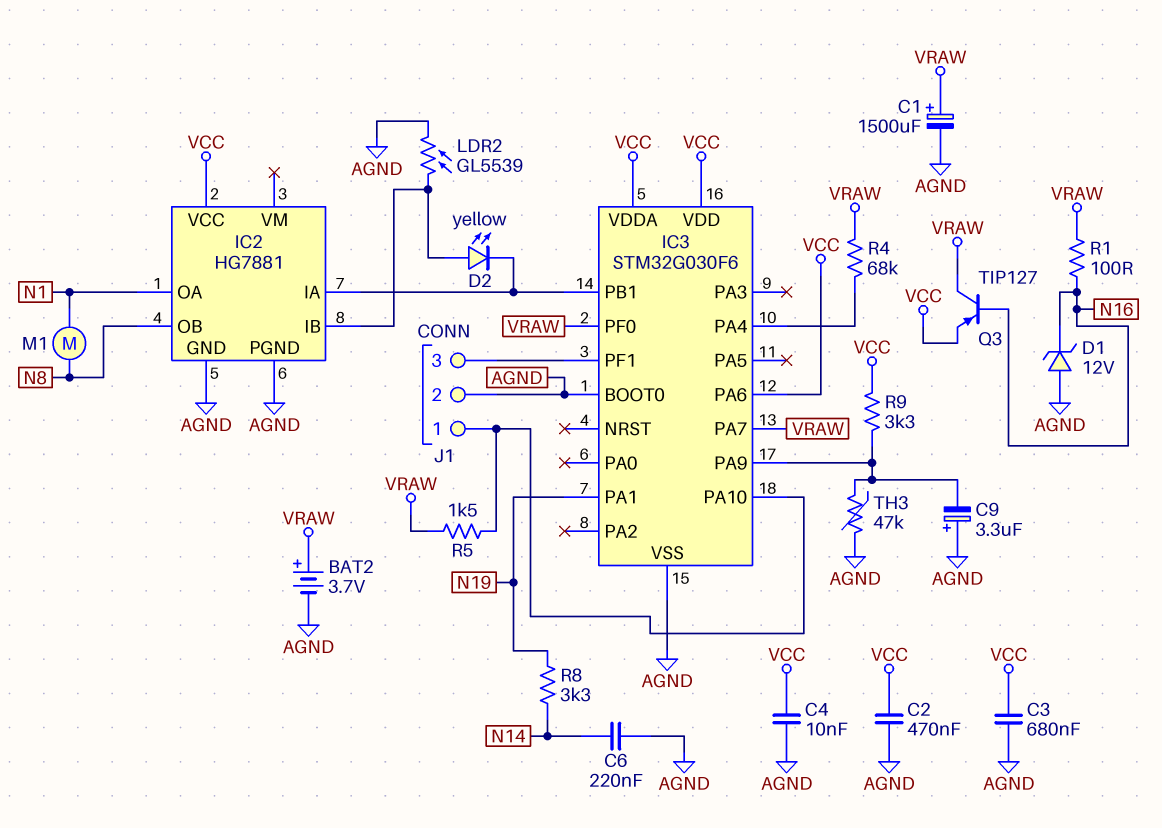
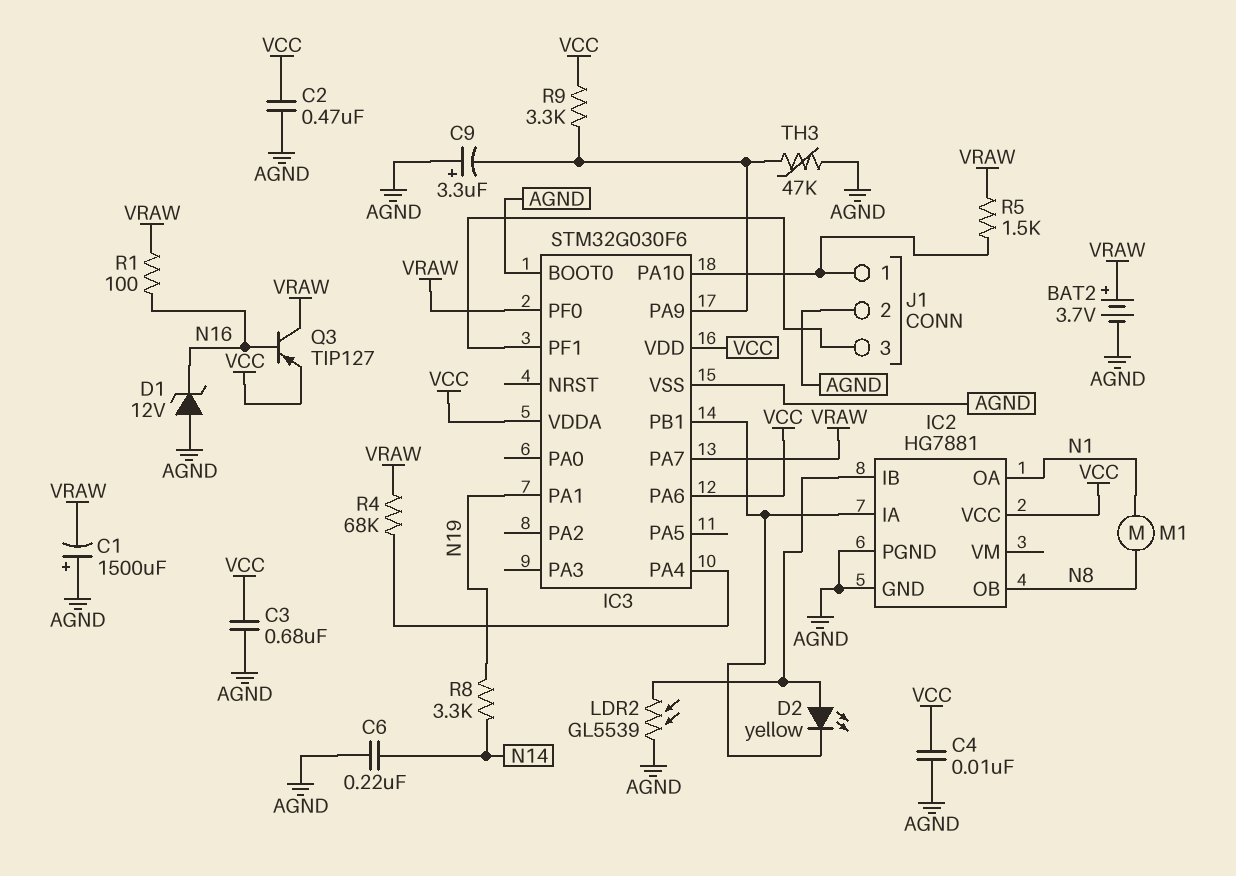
C1: 1500uF (plus VRAW, minus AGND) -> 1500uF (plus AGND, minus VRAW)

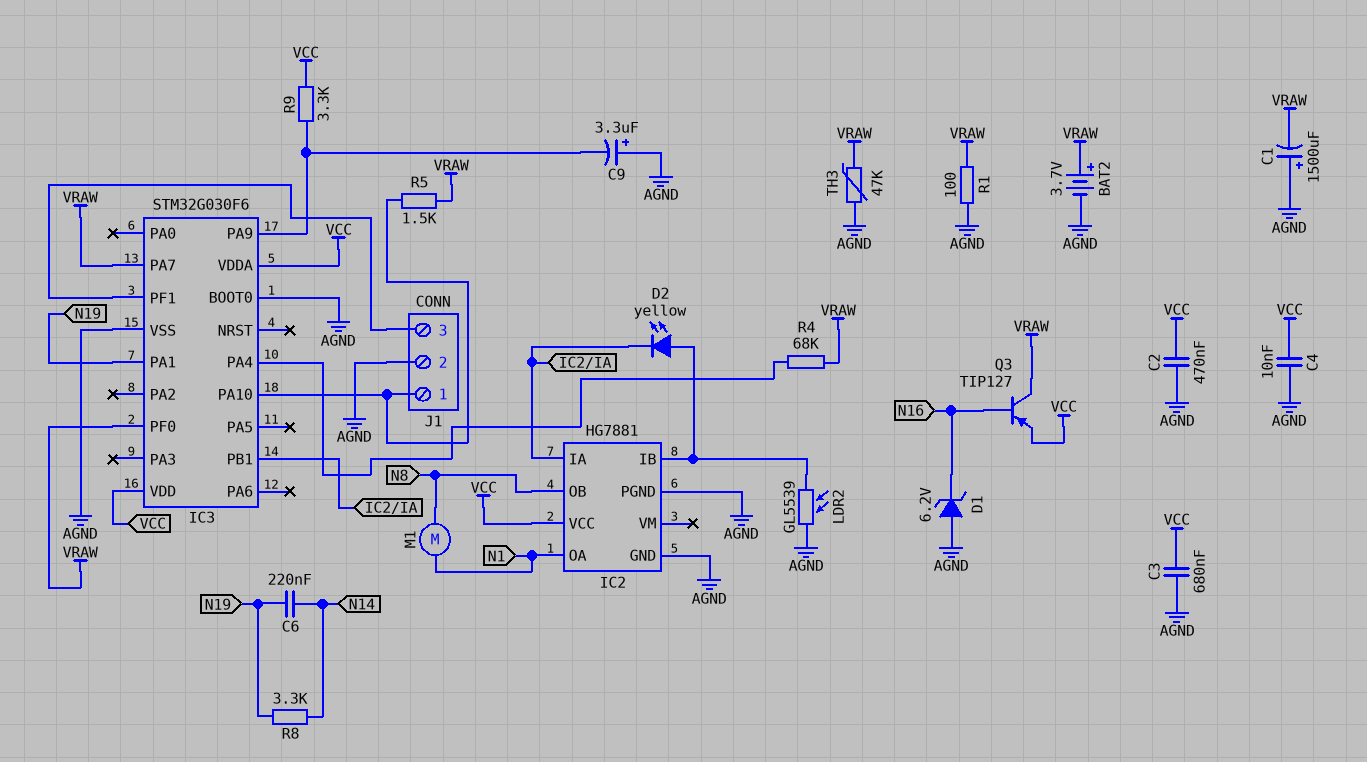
C6: 220nF (AGND, N14) -> 220nF (N14, N19)
D1: zener 12V (A AGND, K N16) -> zener 6.2V (A AGND, K N16)
IC3 pin PA6: VCC -> none
R1: 100 (N16, VRAW) -> 100 (AGND, VRAW)
TH3: 47k (AGND, IC3/PA9) -> 47k (AGND, VRAW)

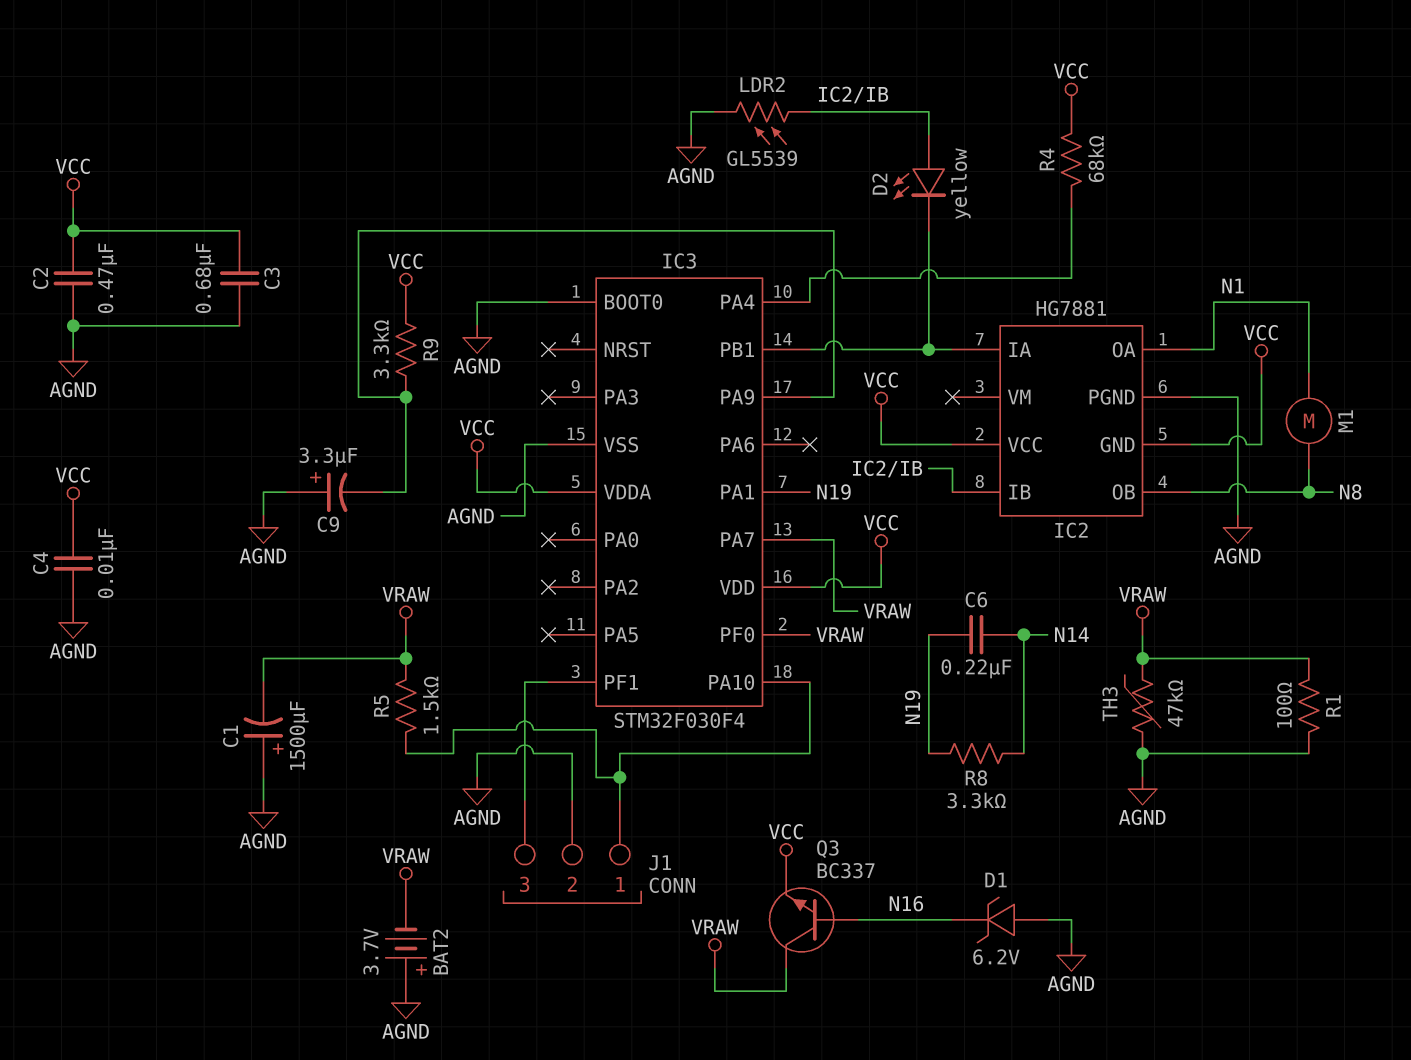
BAT2: 3.7V (plus VRAW, minus AGND) -> 3.7V (plus AGND, minus VRAW)
IC2 pin GND: AGND -> VCC
IC3: STM32G030F6 -> STM32F030F4
Q3: PNP TIP127 (B N16, C VRAW, E VCC) -> NPN BC337 (B N16, C VRAW, E VCC)
R4: 68k (IC3/PA4, VRAW) -> 68k (IC3/PA4, VCC)

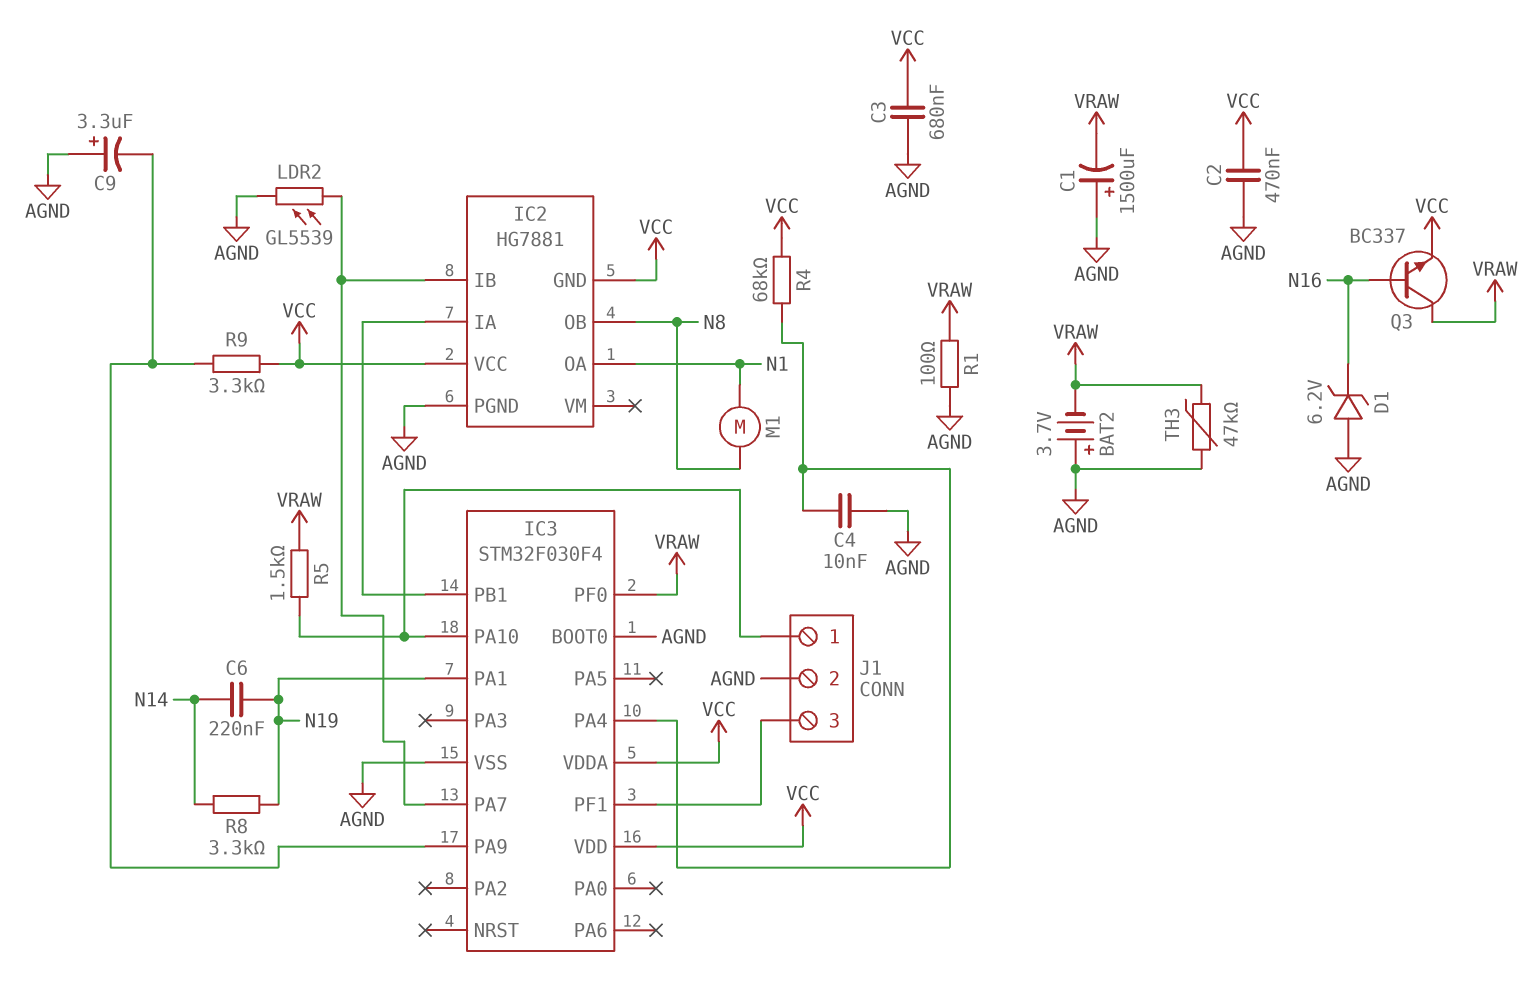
C4: 10nF (AGND, VCC) -> 10nF (AGND, IC3/PA4)
D2: LED yellow (A IC2/IB, K IC2/IA) -> none
IC3 pin PA7: VRAW -> IC2/IB

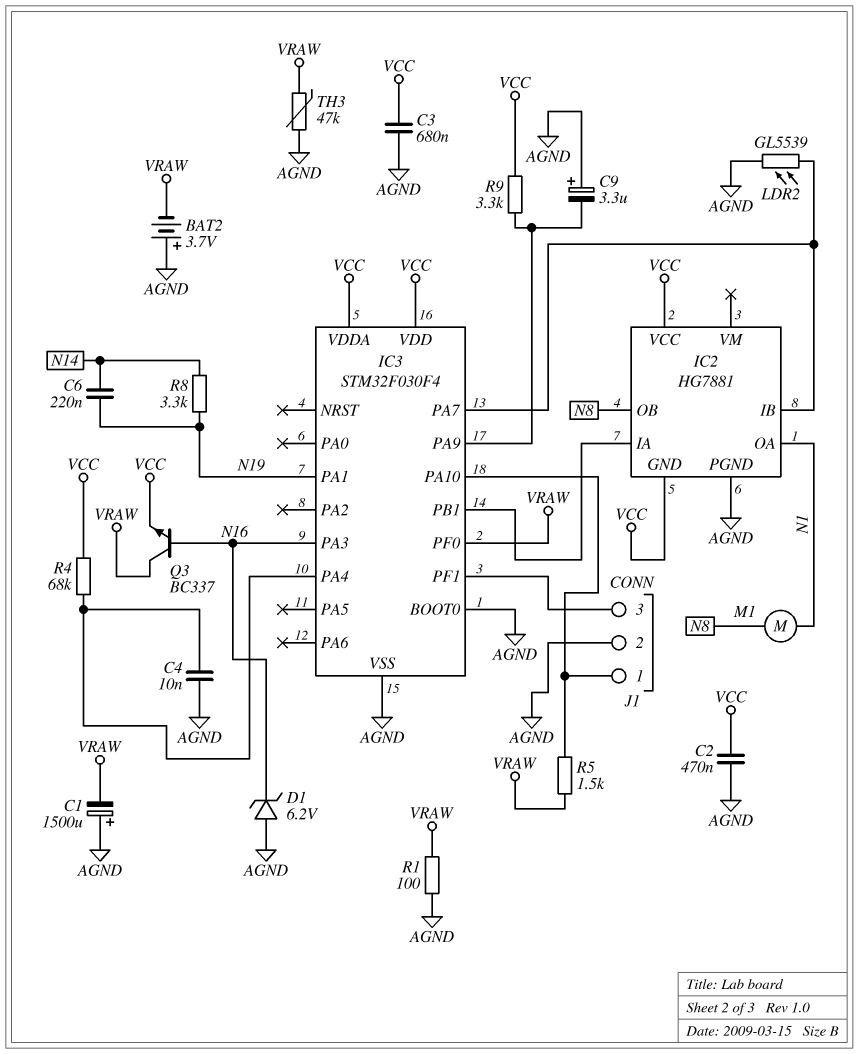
IC3 pin PA3: none -> N16

